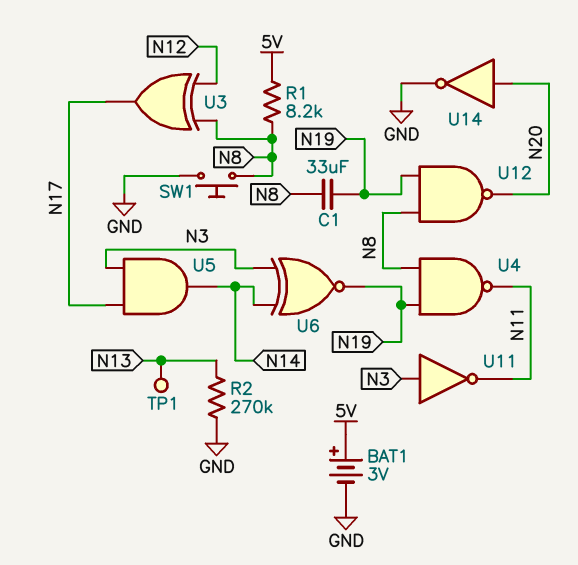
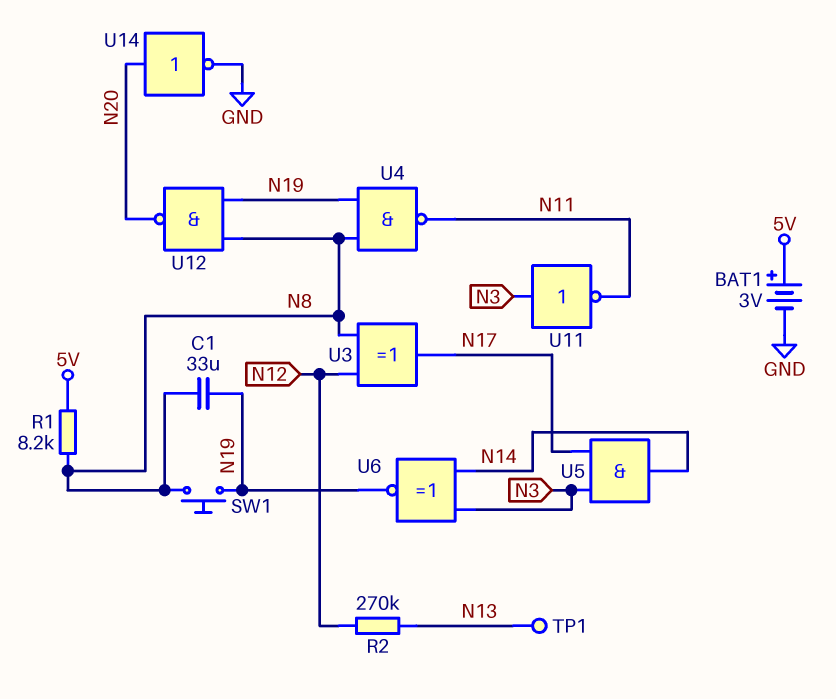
R2: 270k (GND, N13) -> 270k (N12, N13)
SW1: button (GND, N8) -> button (N8, N19)

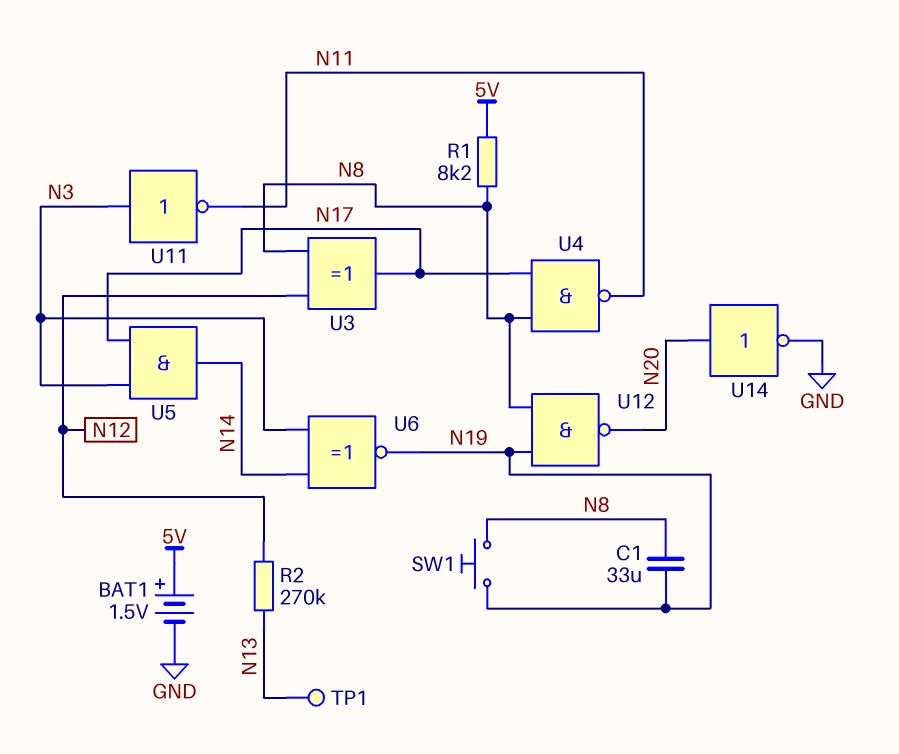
BAT1: 3V (plus 5V, minus GND) -> 1.5V (plus 5V, minus GND)
U4: NAND (in N8, in N19, out N11) -> NAND (in N8, in N17, out N11)

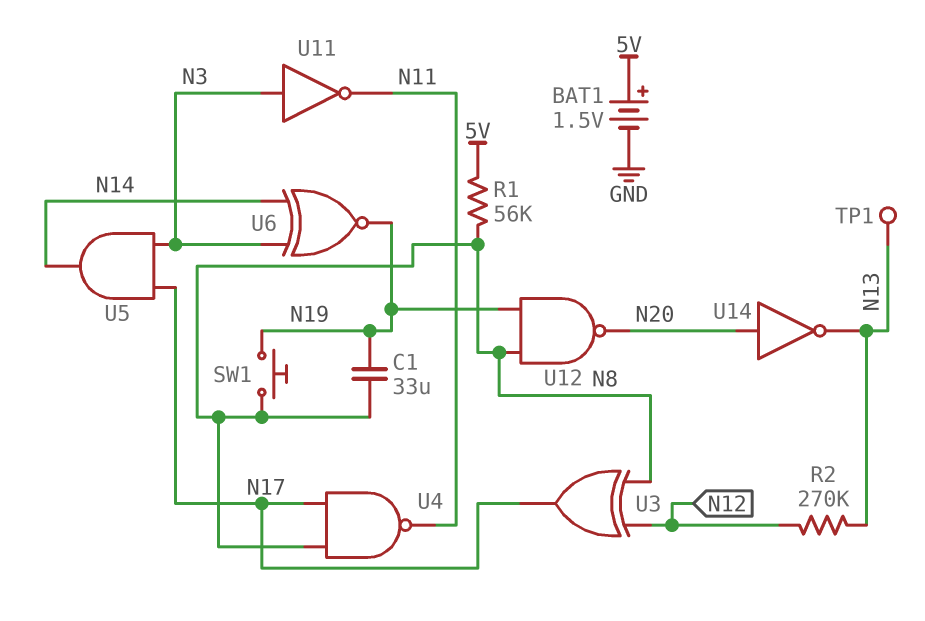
R1: 8.2k (5V, N8) -> 56k (5V, N8)
U14: NOT (in N20, out GND) -> NOT (in N20, out N13)

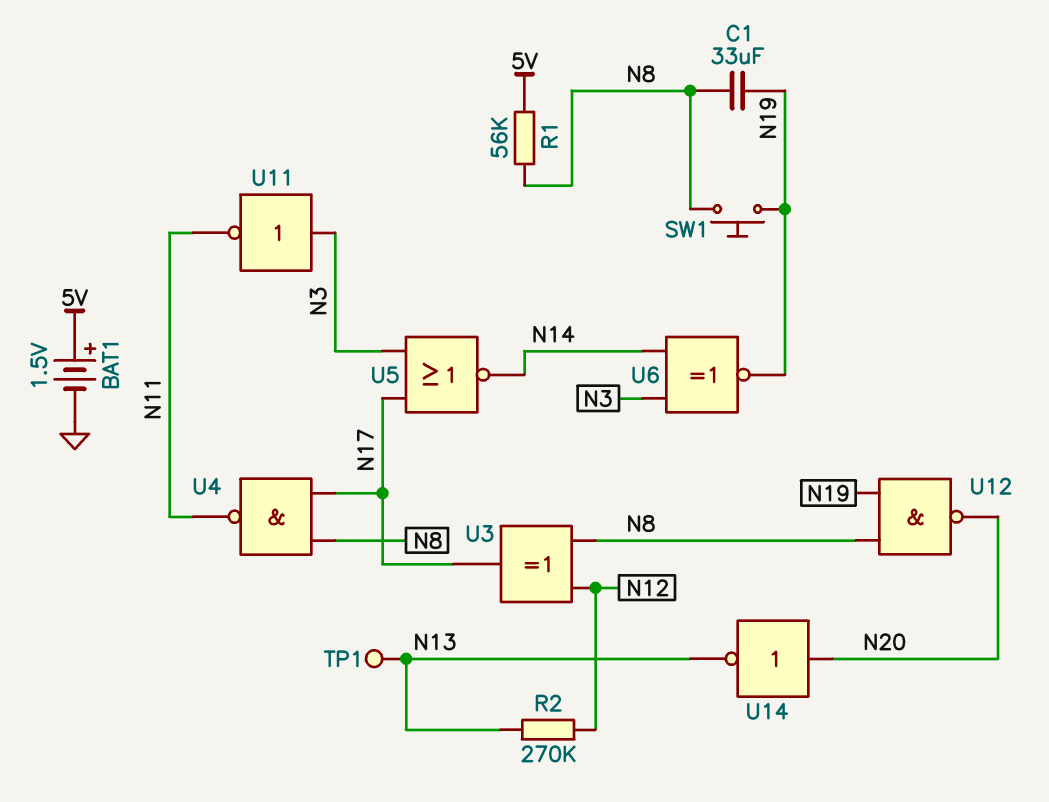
U5: AND (in N3, in N17, out N14) -> NOR (in N3, in N17, out N14)

